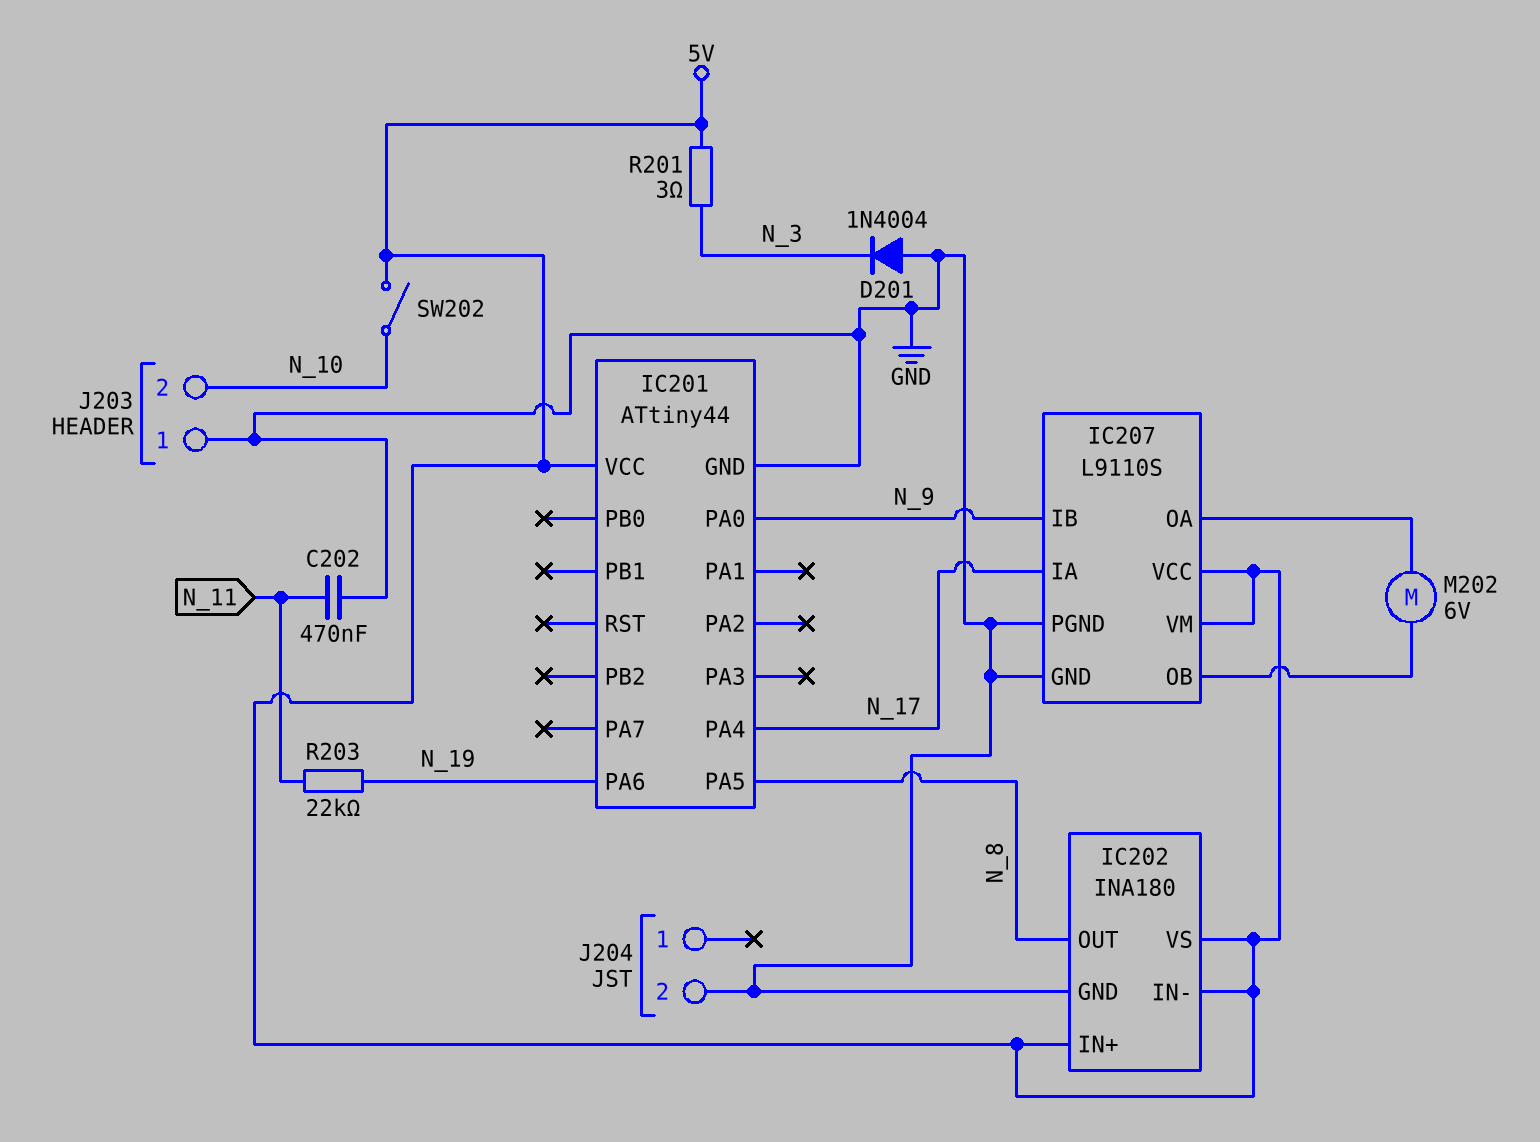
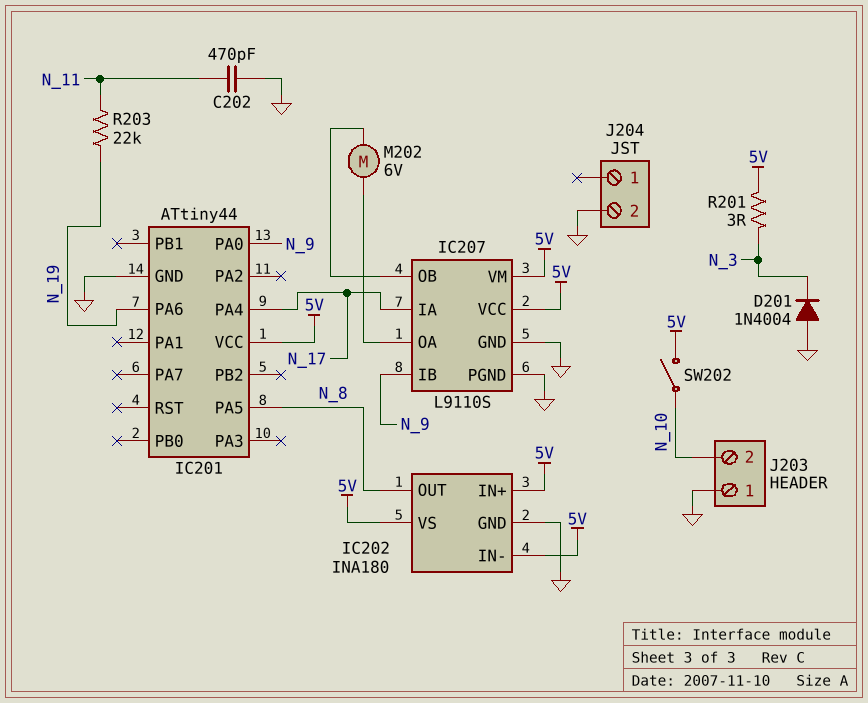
C202: 470nF (GND, N_11) -> 470pF (GND, N_11)

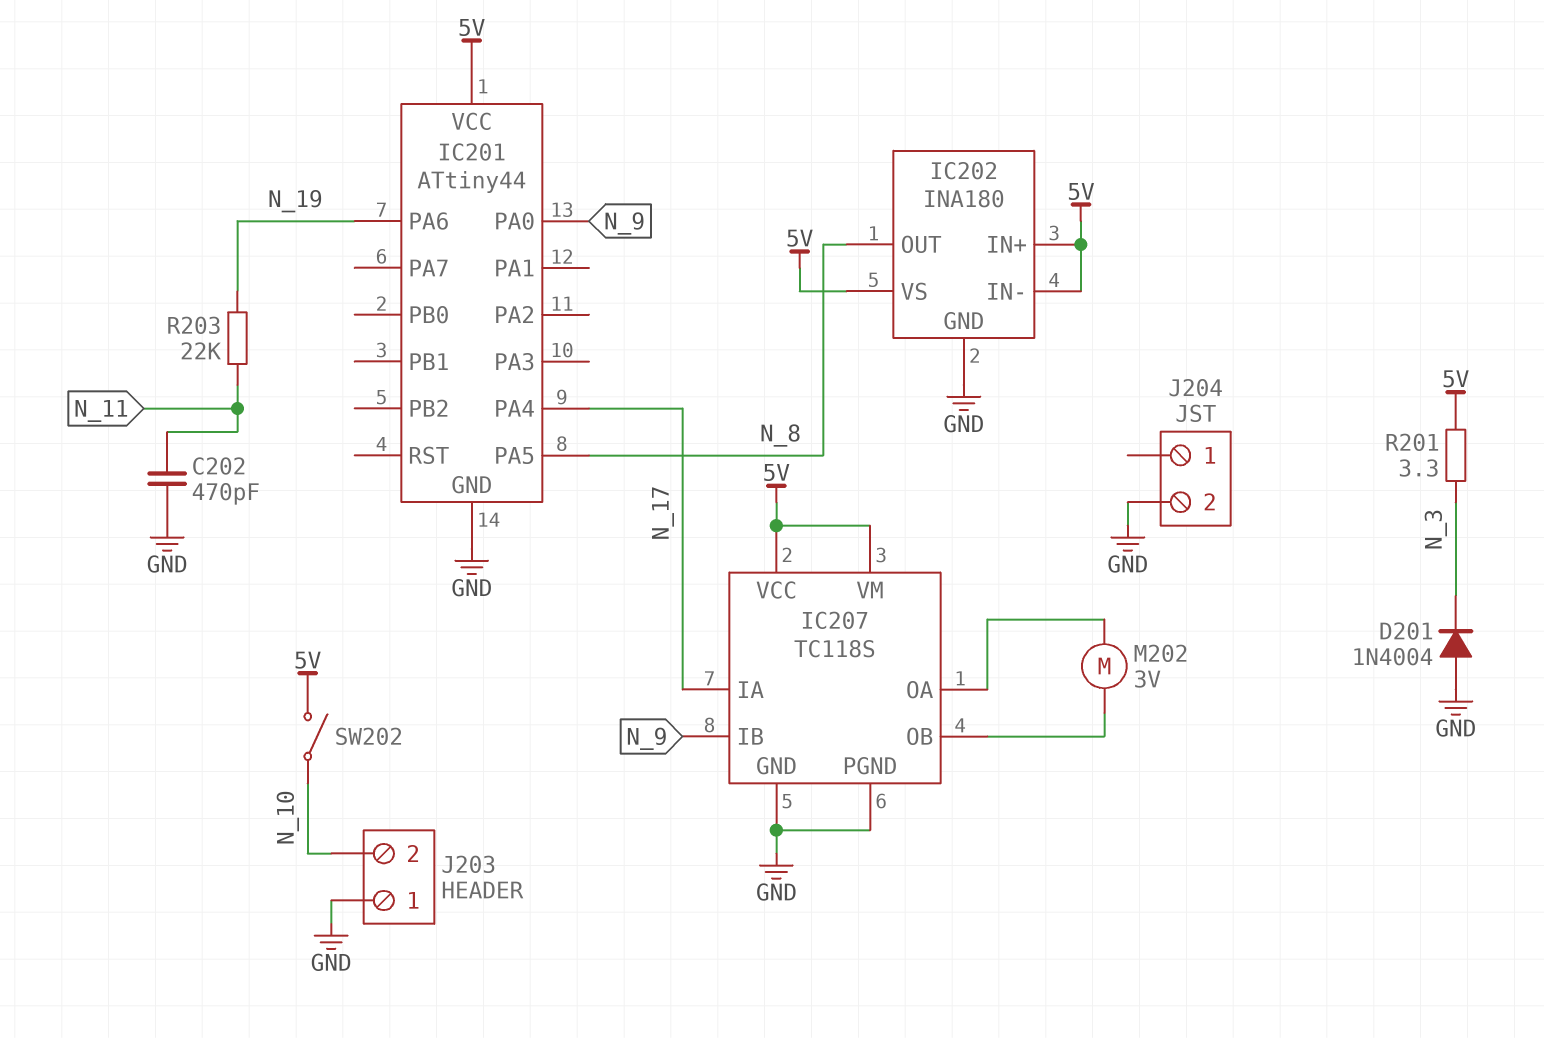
IC207: L9110S -> TC118S
M202: motor 6V (IC207/OA, IC207/OB) -> motor 3V (IC207/OA, IC207/OB)
R201: 3 (5V, N_3) -> 3.3 (5V, N_3)

